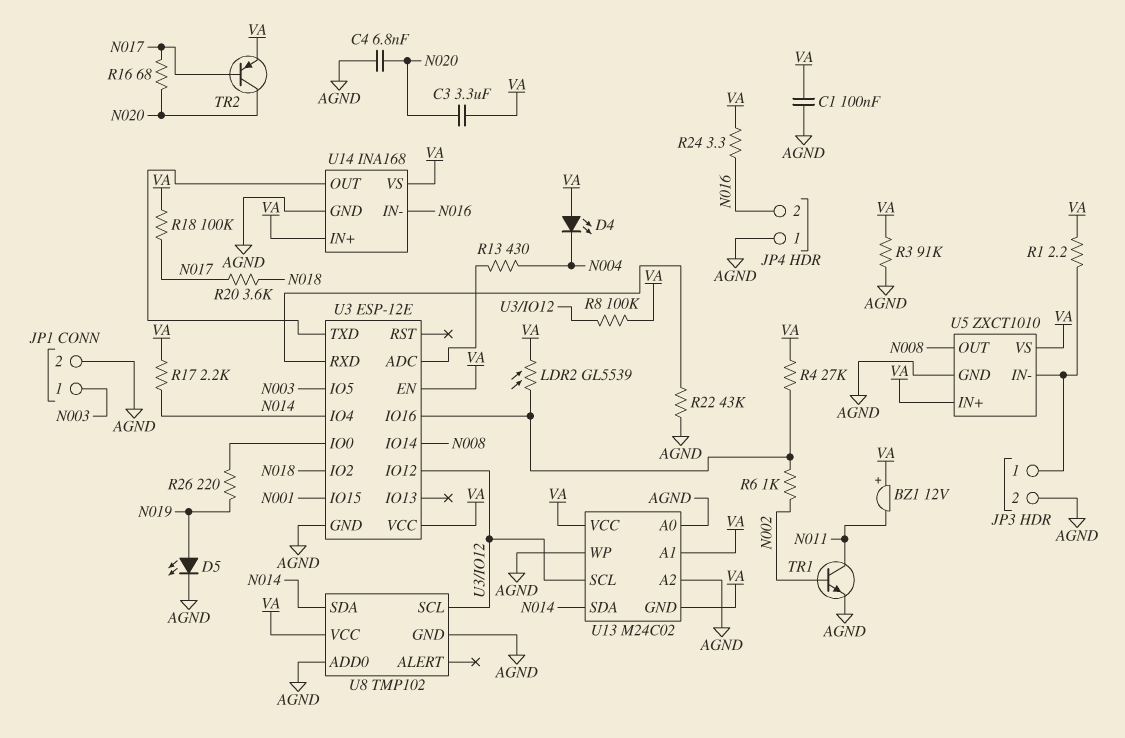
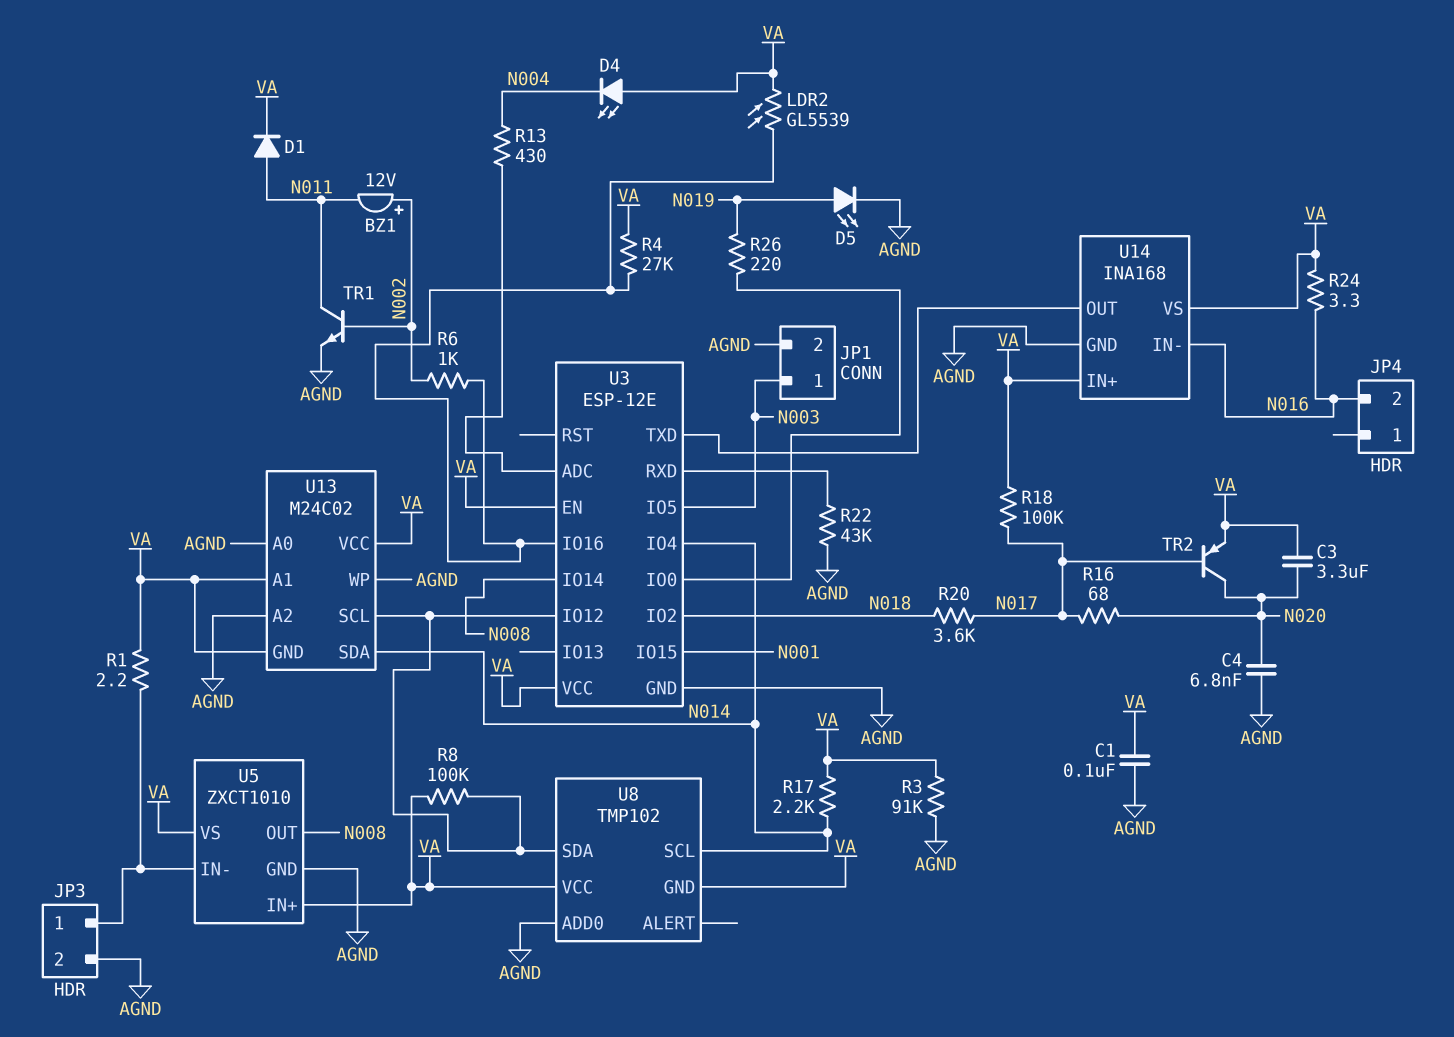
BZ1: buzzer 12V (plus VA, minus N011) -> buzzer 12V (plus N002, minus N011)
D1: none -> diode (A N011, K VA)
JP4 pin 1: AGND -> none
U8 pin GND: AGND -> VA
U8 pin SCL: U3/IO12 -> N014
U8 pin SDA: N014 -> U3/IO12

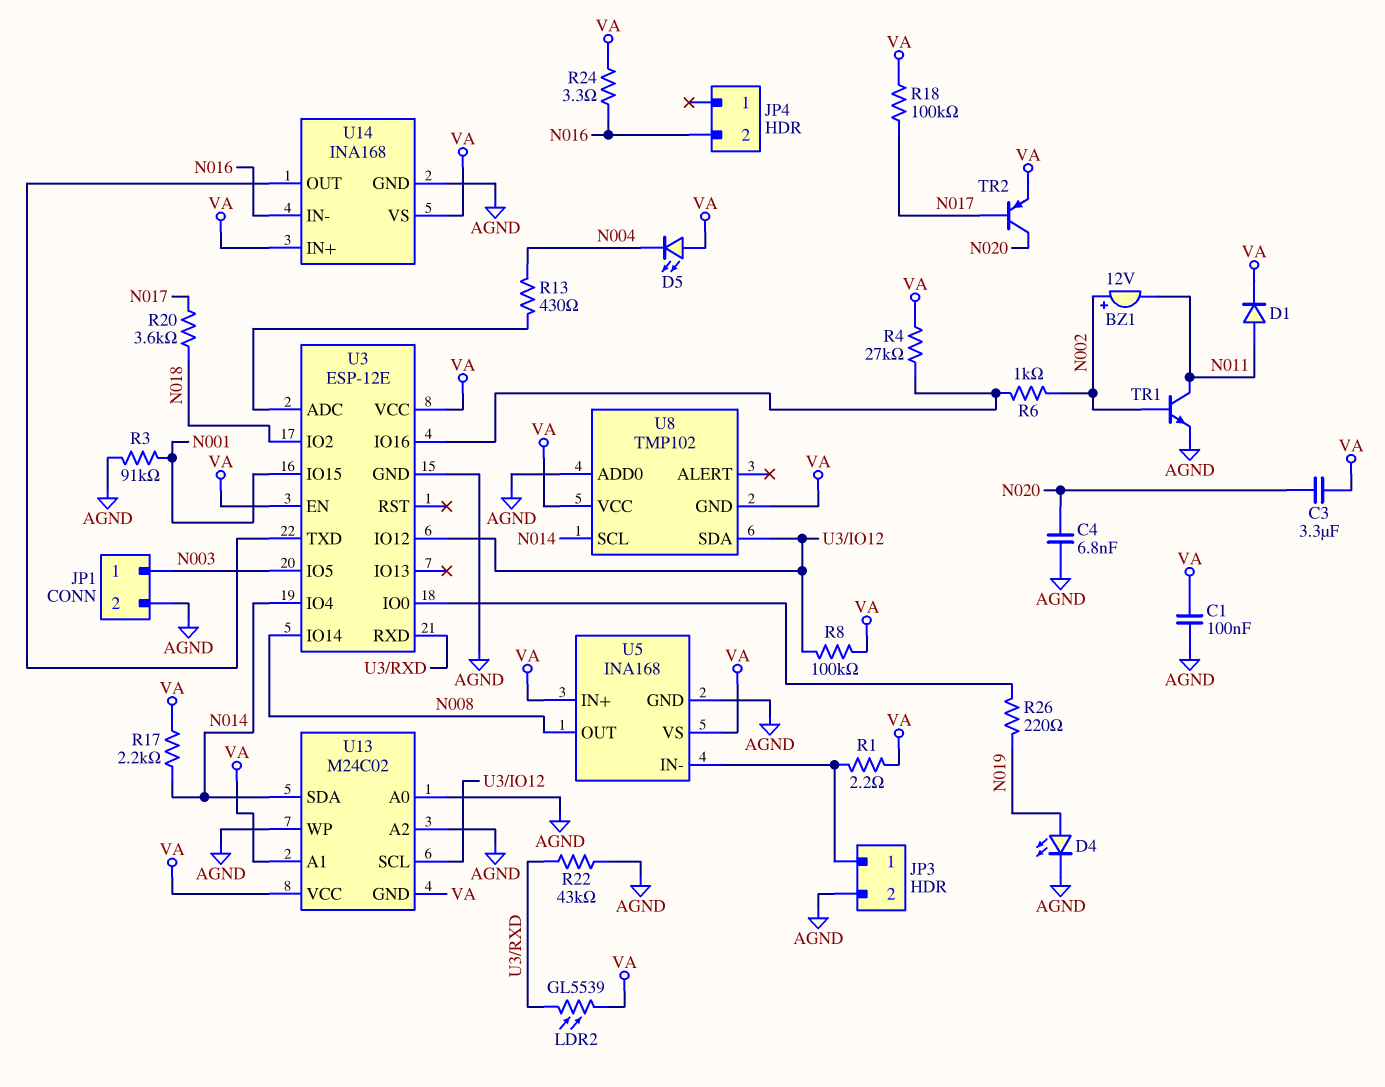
D4: LED (A VA, K N004) -> LED (A N019, K AGND)
D5: LED (A N019, K AGND) -> LED (A VA, K N004)
LDR2: GL5539 (U3/IO16, VA) -> GL5539 (U3/RXD, VA)
R3: 91k (AGND, VA) -> 91k (AGND, N001)
R16: 68 (N017, N020) -> none
U5: ZXCT1010 -> INA168

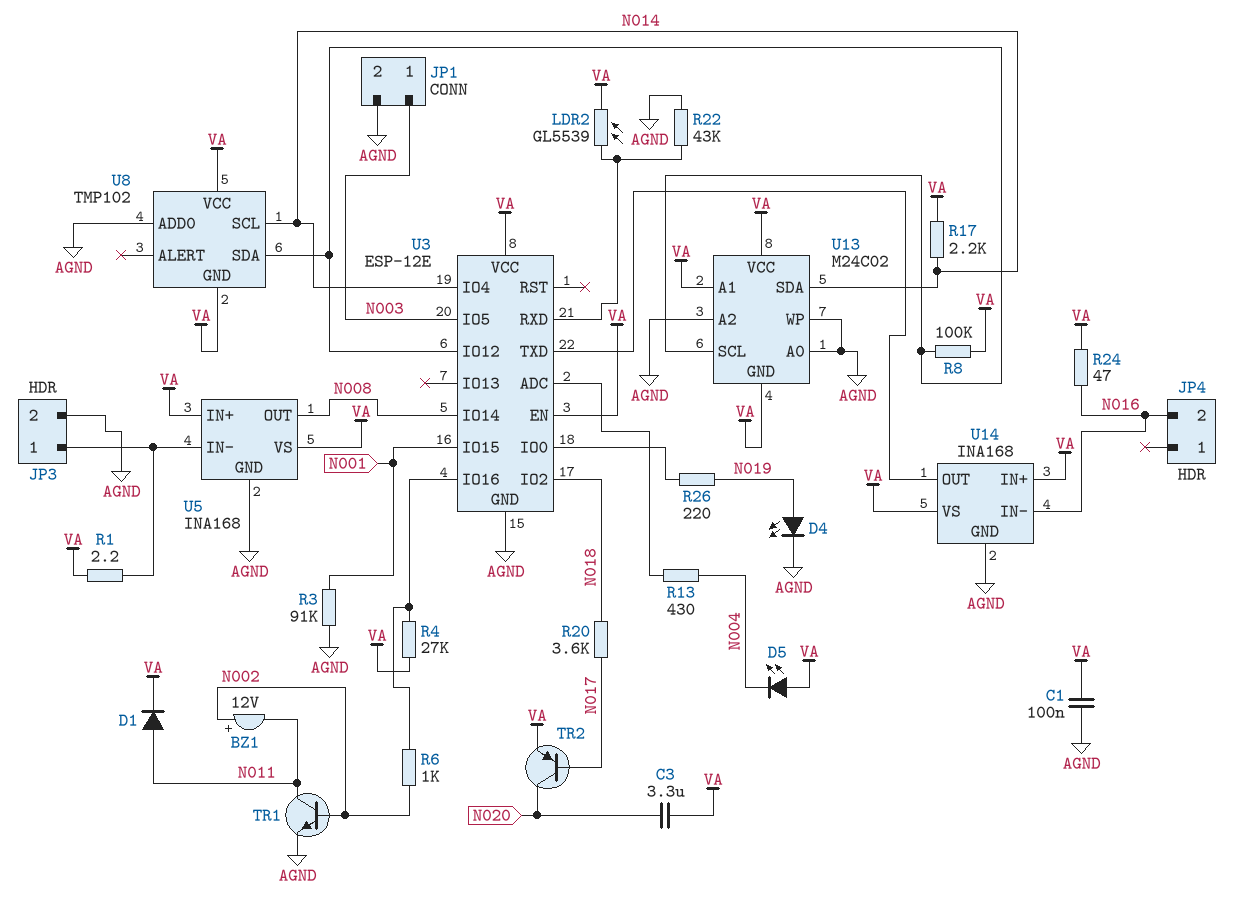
C4: 6.8nF (AGND, N020) -> none
R18: 100k (N017, VA) -> none
R24: 3.3 (N016, VA) -> 47 (N016, VA)

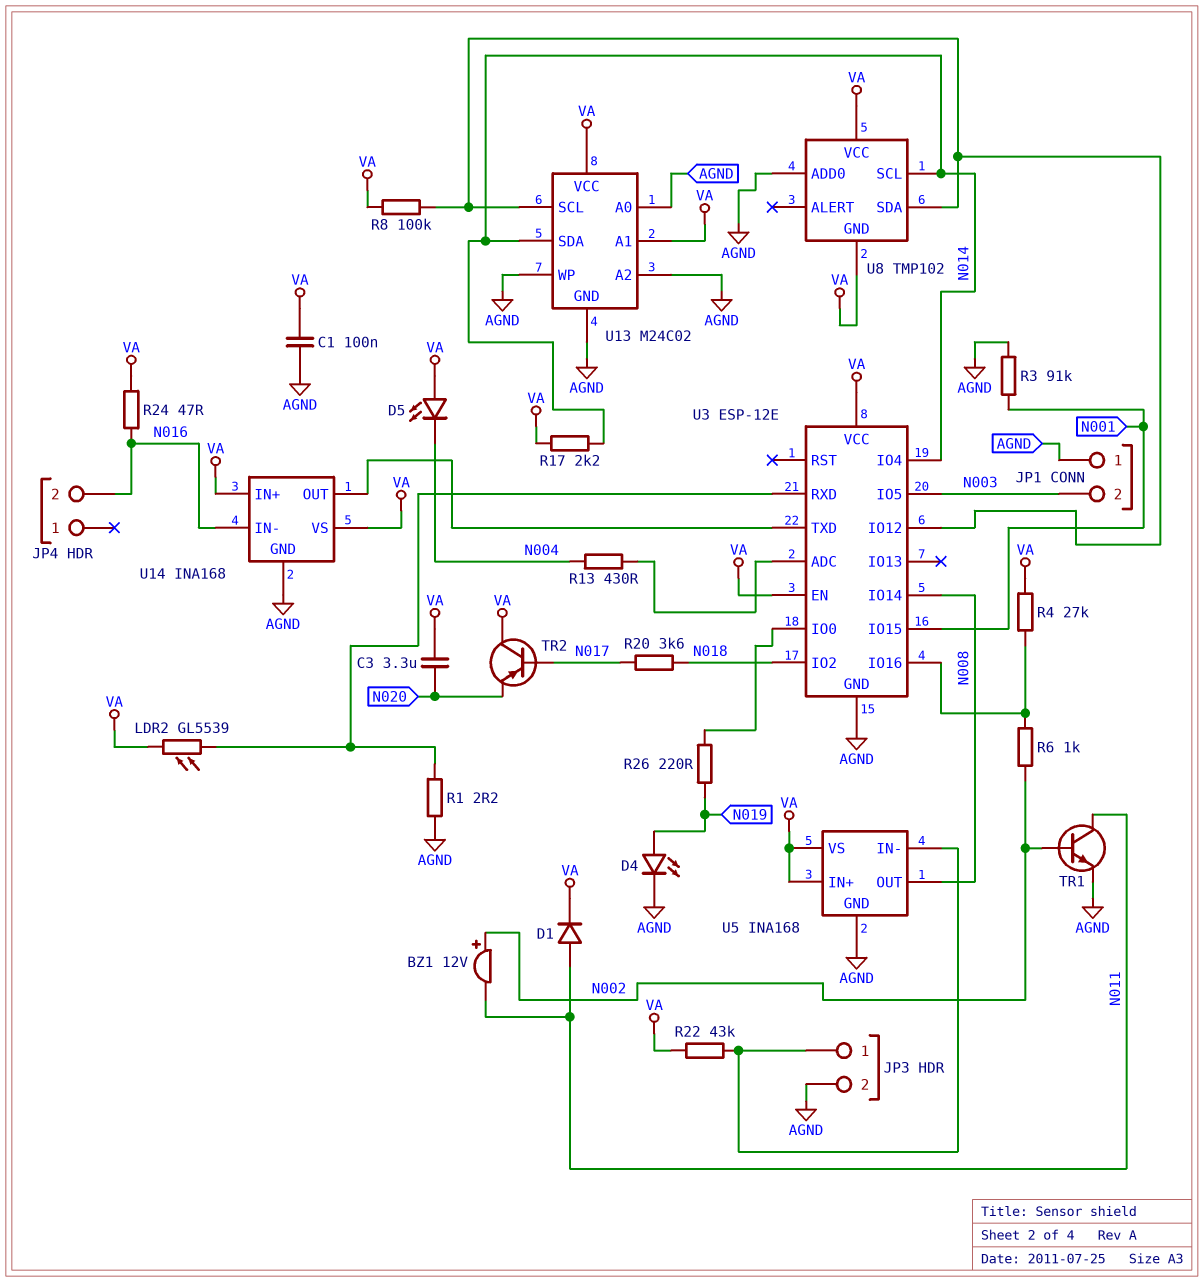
JP1 pin 1: N003 -> AGND
JP1 pin 2: AGND -> N003
R1: 2.2 (JP3/1, VA) -> 2.2 (AGND, U3/RXD)
R22: 43k (AGND, U3/RXD) -> 43k (JP3/1, VA)
TR2: PNP (B N017, C N020, E VA) -> PNP (B N017, C VA, E N020)
U13 pin GND: VA -> AGND

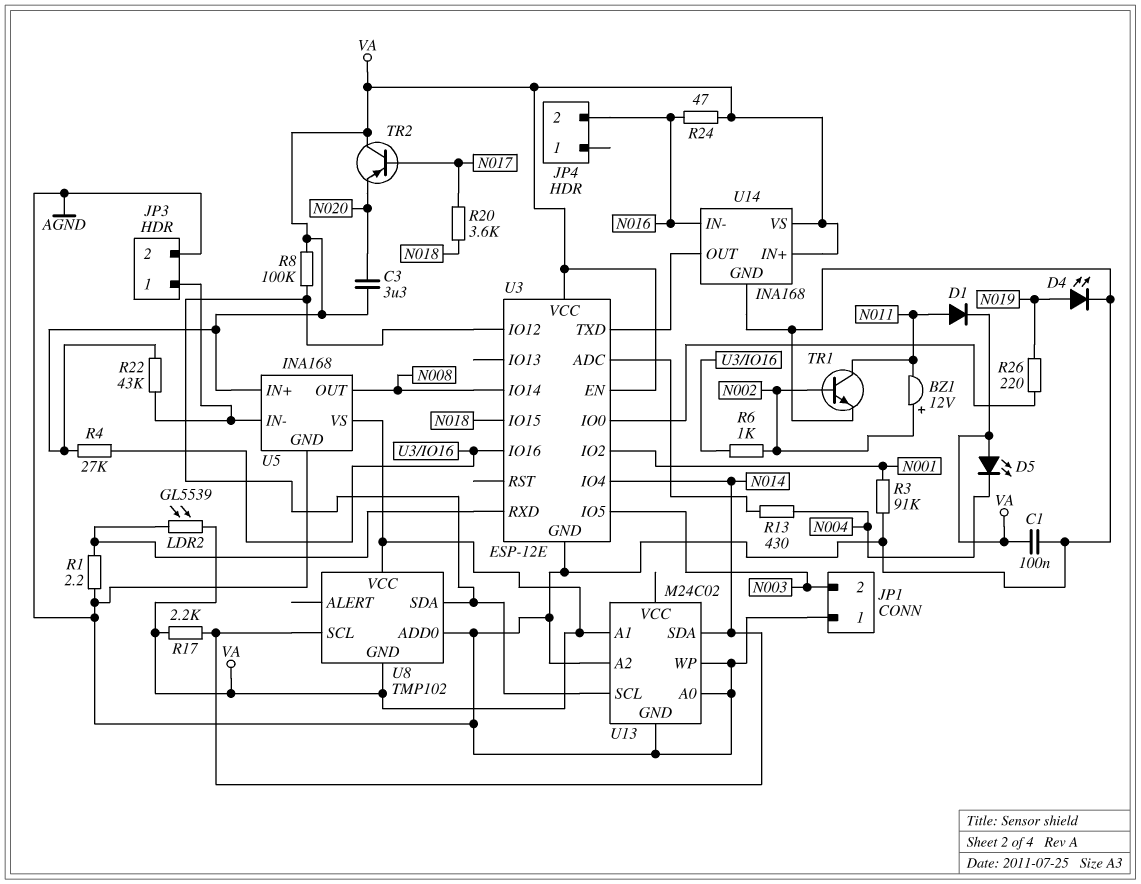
U3 pin IO2: N018 -> N001
U3 pin IO15: N001 -> N018
U13 pin VCC: VA -> none

